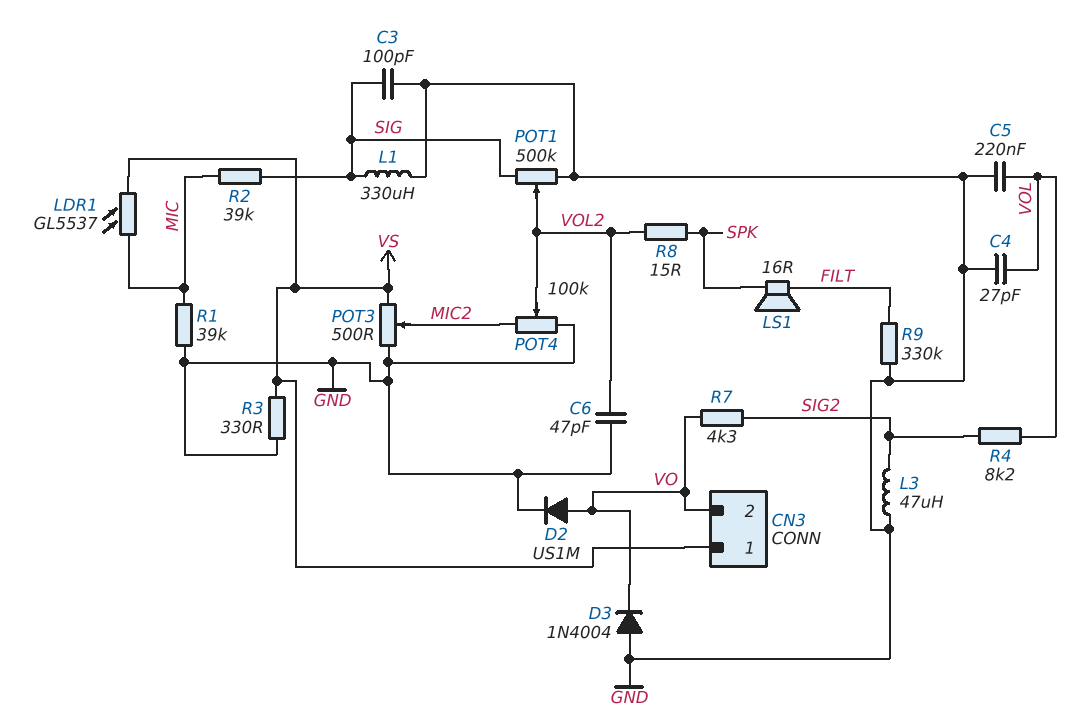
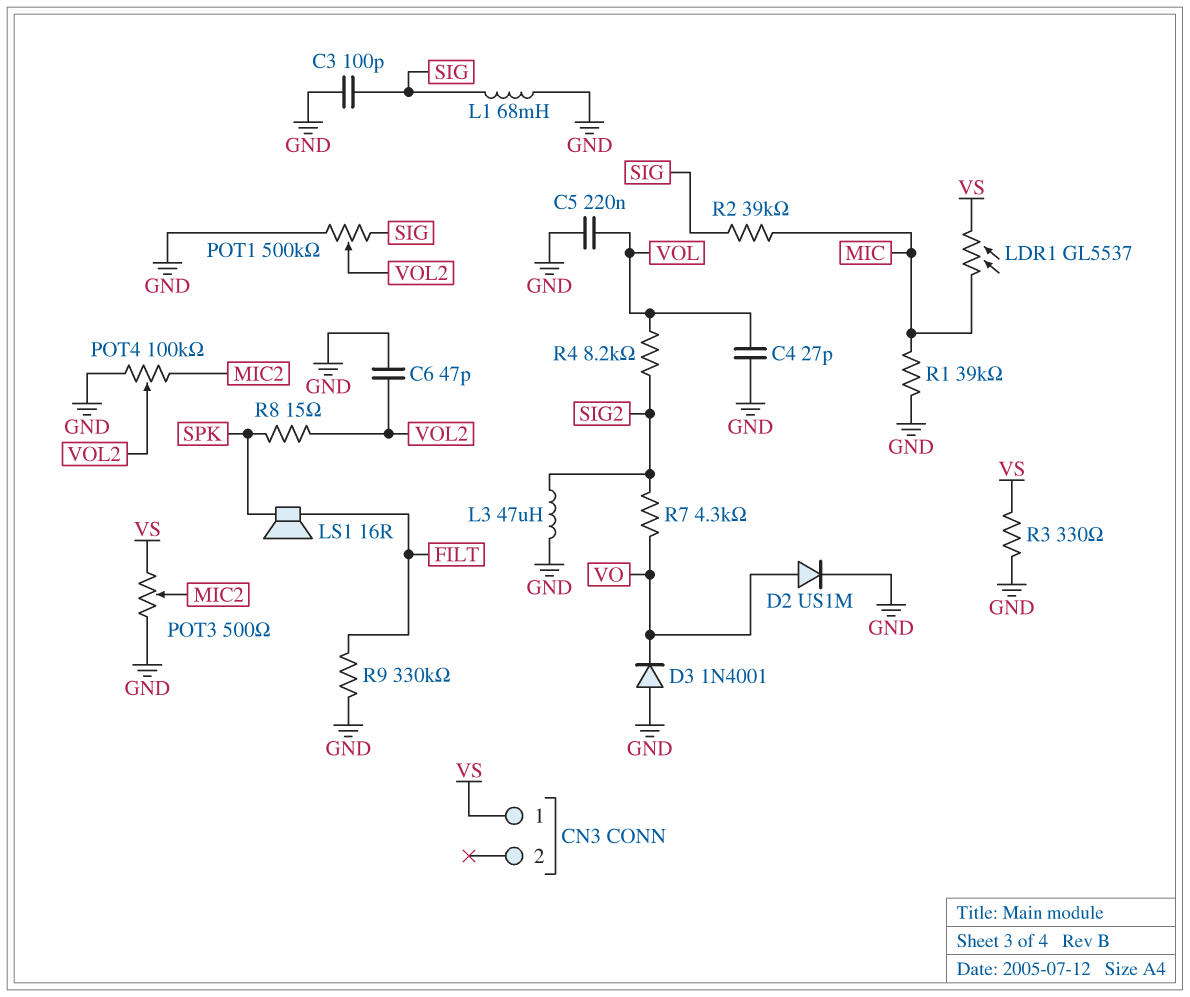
CN3 pin 2: VO -> none
D3: diode 1N4004 (A GND, K VO) -> diode 1N4001 (A GND, K VO)
L1: 330uH (GND, SIG) -> 68mH (GND, SIG)

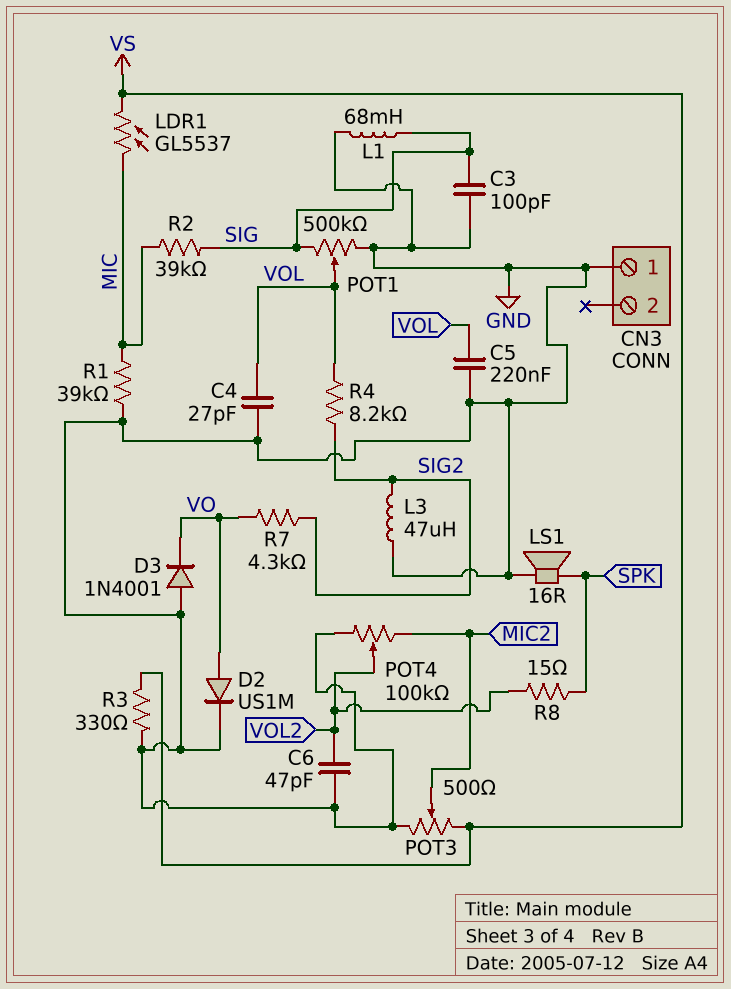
CN3 pin 1: VS -> GND
LS1: speaker 16R (FILT, SPK) -> speaker 16R (GND, SPK)
POT1: 500k (GND, SIG, wiper VOL2) -> 500k (GND, SIG, wiper VOL)
R9: 330k (FILT, GND) -> none

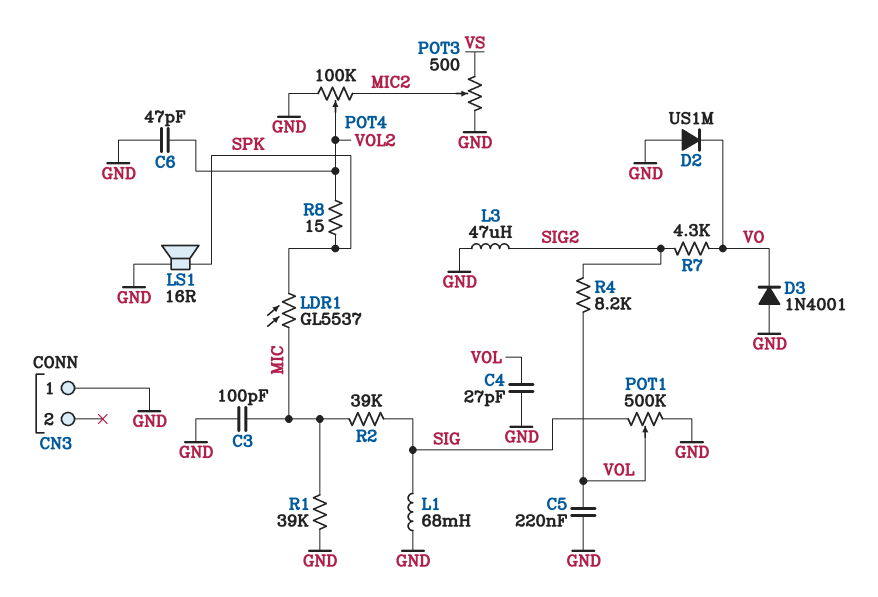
C3: 100pF (GND, SIG) -> 100pF (GND, MIC)
D2: diode US1M (A VO, K GND) -> diode US1M (A GND, K VO)
LDR1: GL5537 (MIC, VS) -> GL5537 (MIC, SPK)
R3: 330 (GND, VS) -> none

